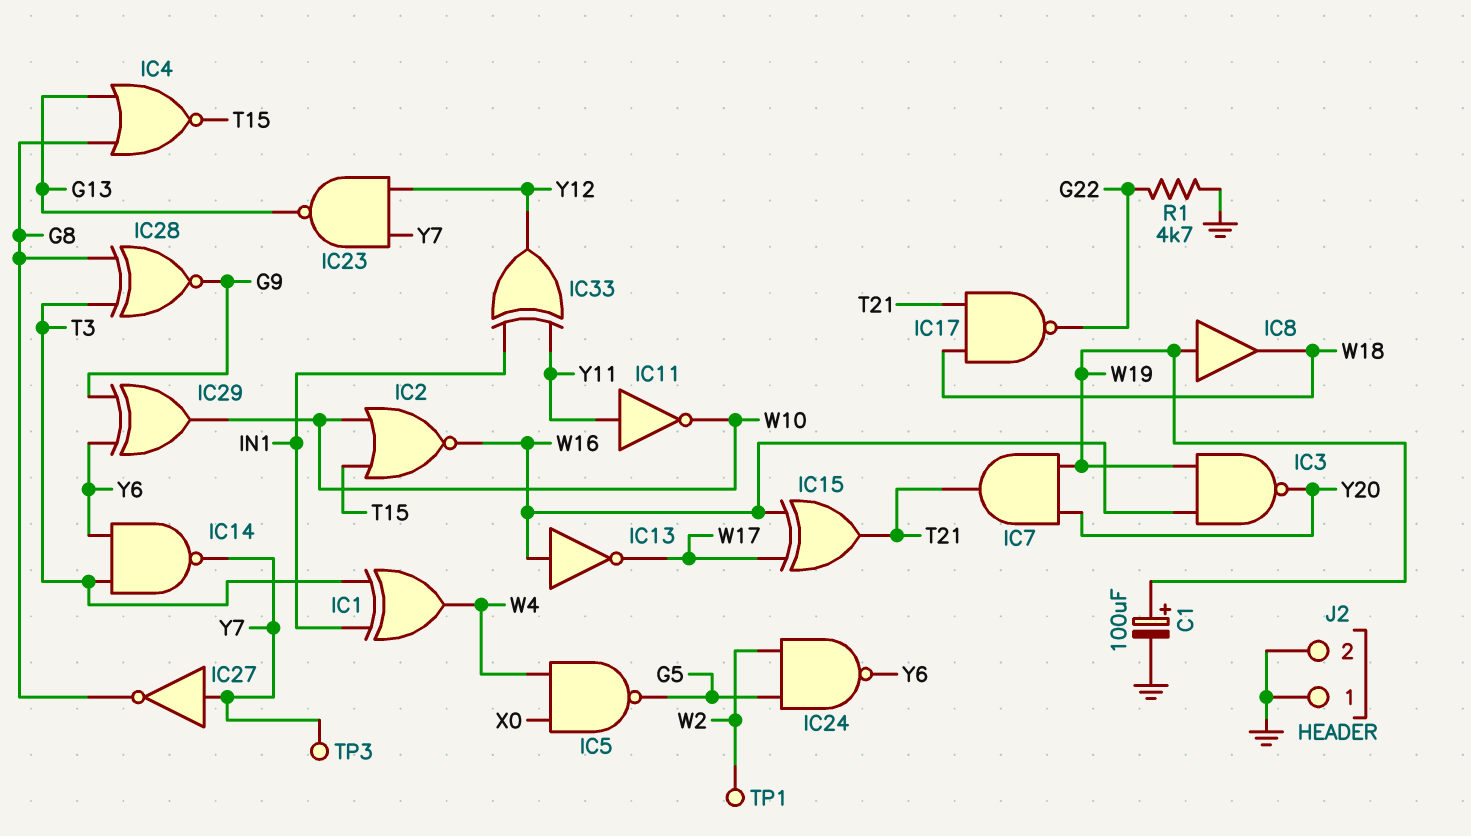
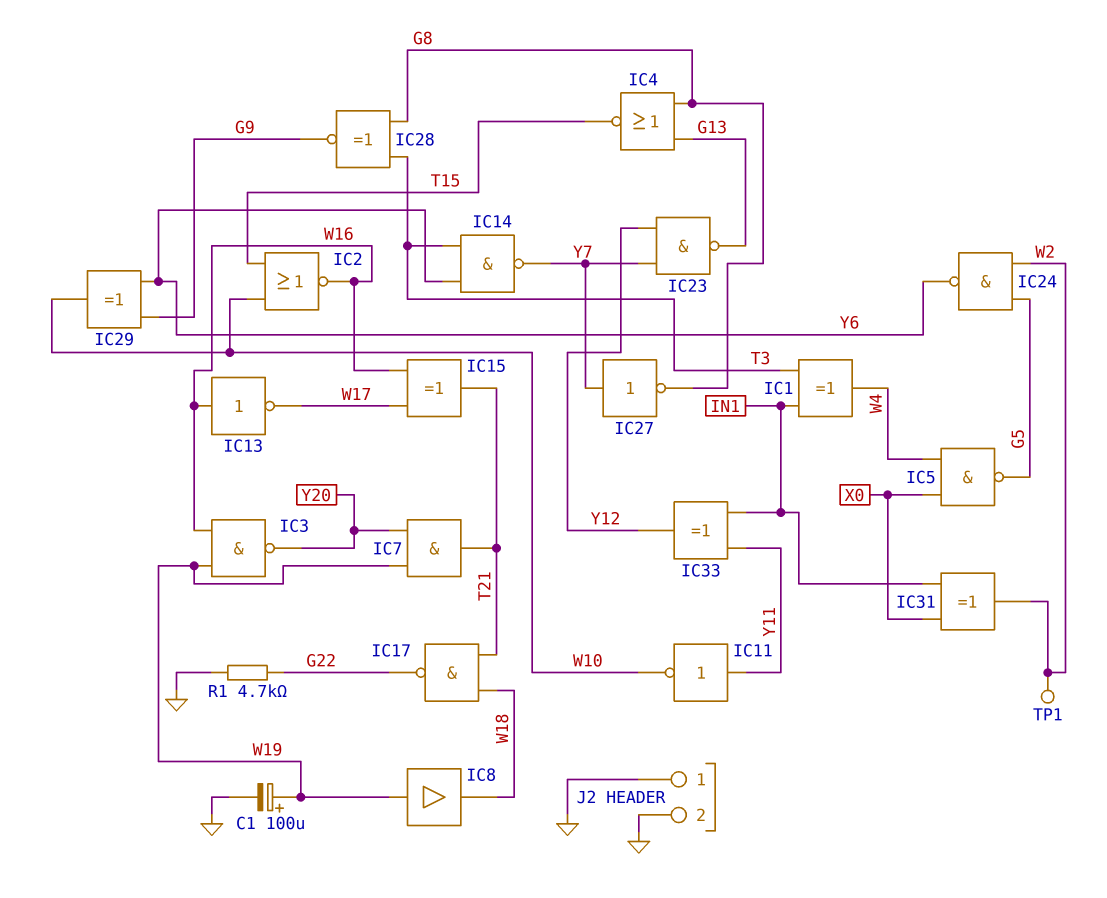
IC31: none -> XOR (in IN1, in X0, out W2)
TP3: test point (Y7) -> none

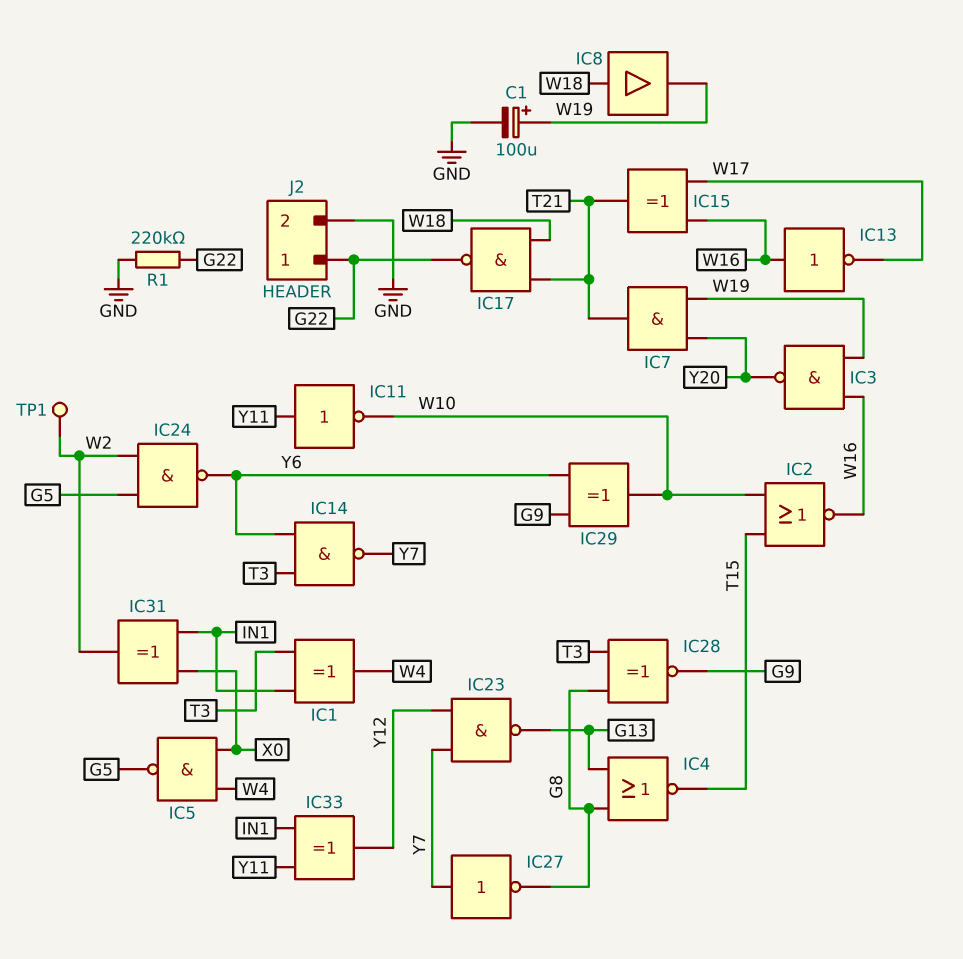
IC8: buffer (in W19, out W18) -> buffer (in W18, out W19)
J2 pin 1: GND -> G22
R1: 4.7k (G22, GND) -> 220k (G22, GND)

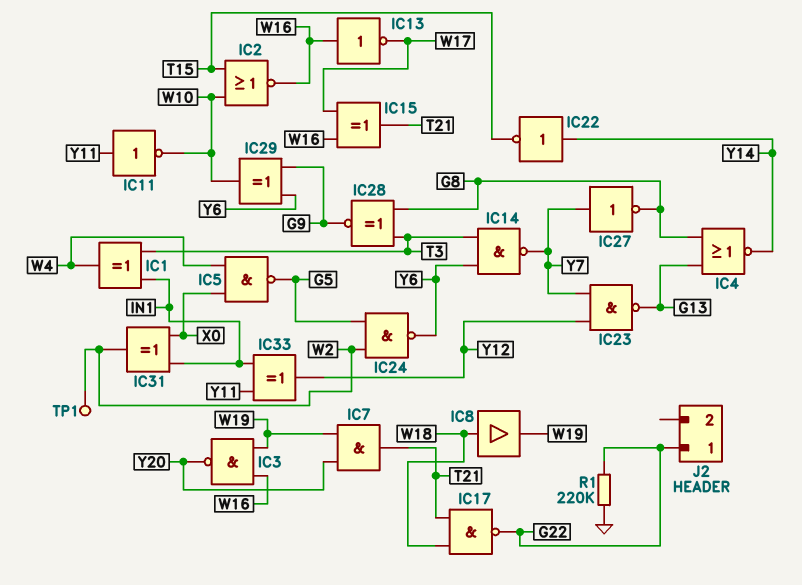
C1: 100uF (plus W19, minus GND) -> none
IC4: NOR (in G8, in G13, out T15) -> NOR (in G8, in G13, out Y14)
IC22: none -> NOT (in Y14, out T15)
J2 pin 2: GND -> none

